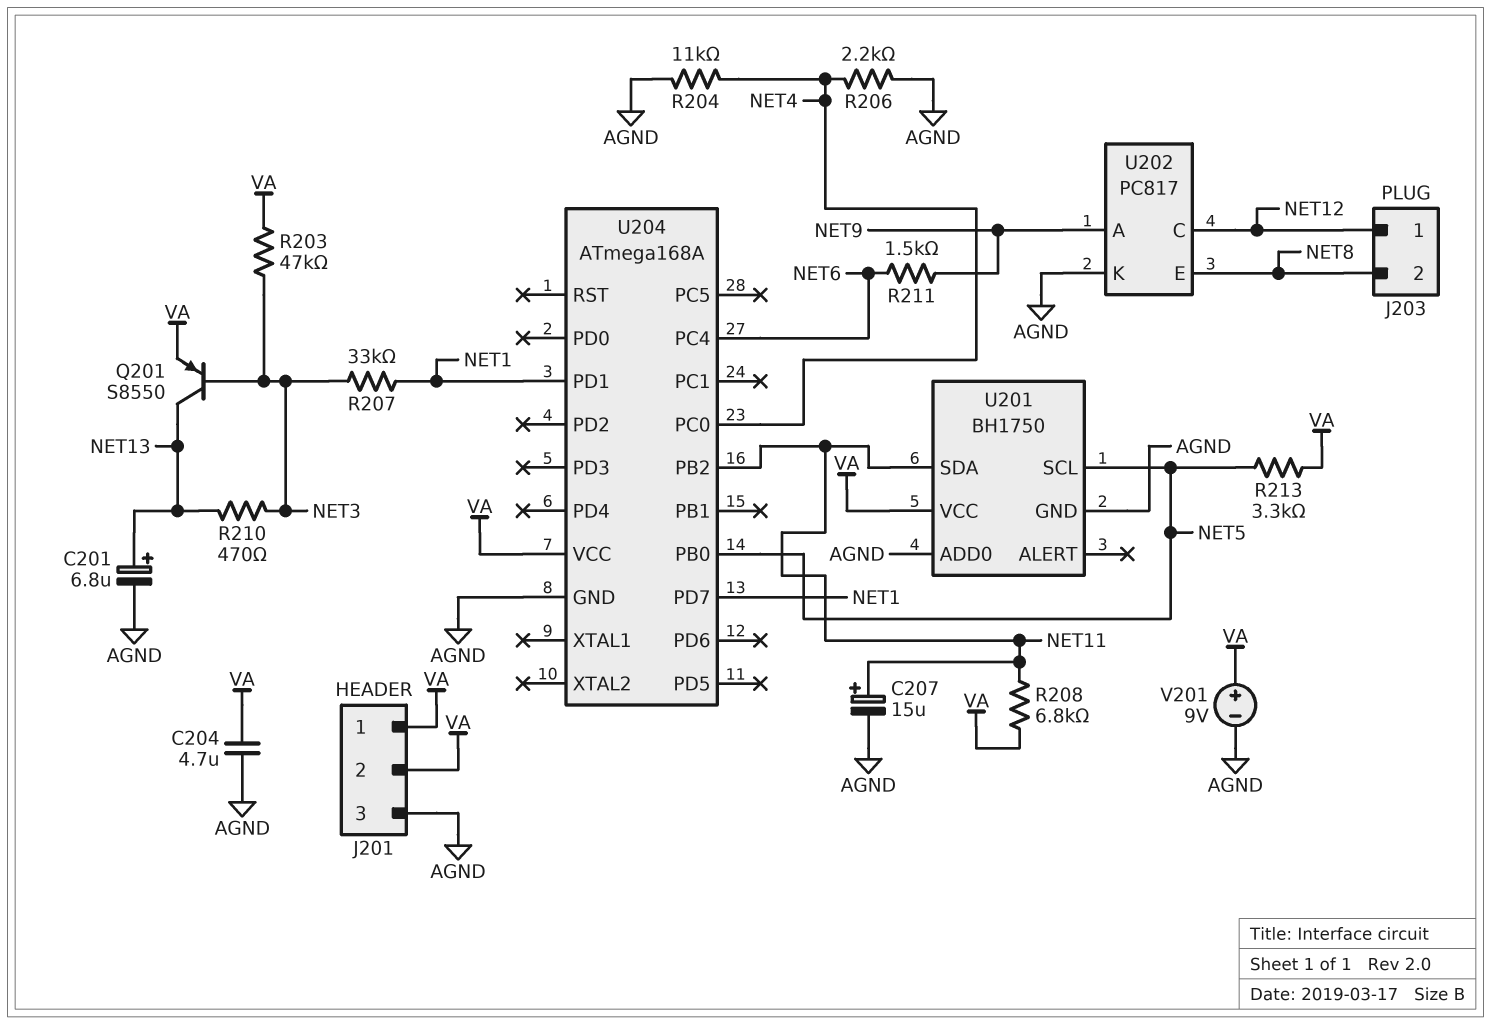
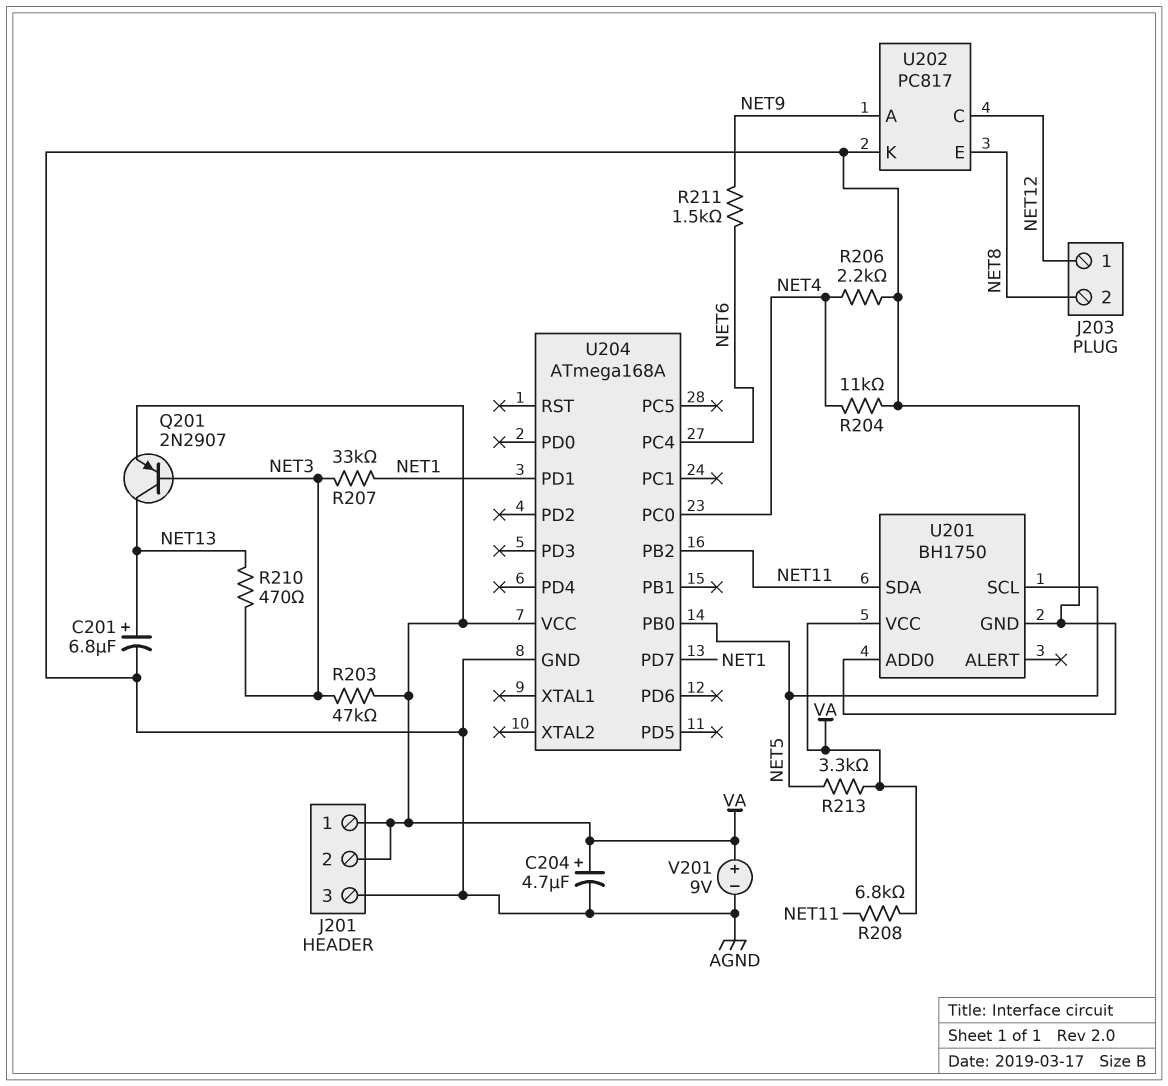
C204: 4.7uF (AGND, VA) -> 4.7uF (plus VA, minus AGND)
C207: 15uF (plus NET11, minus AGND) -> none
Q201: PNP S8550 (B NET3, C NET13, E VA) -> PNP 2N2907 (B NET3, C NET13, E VA)

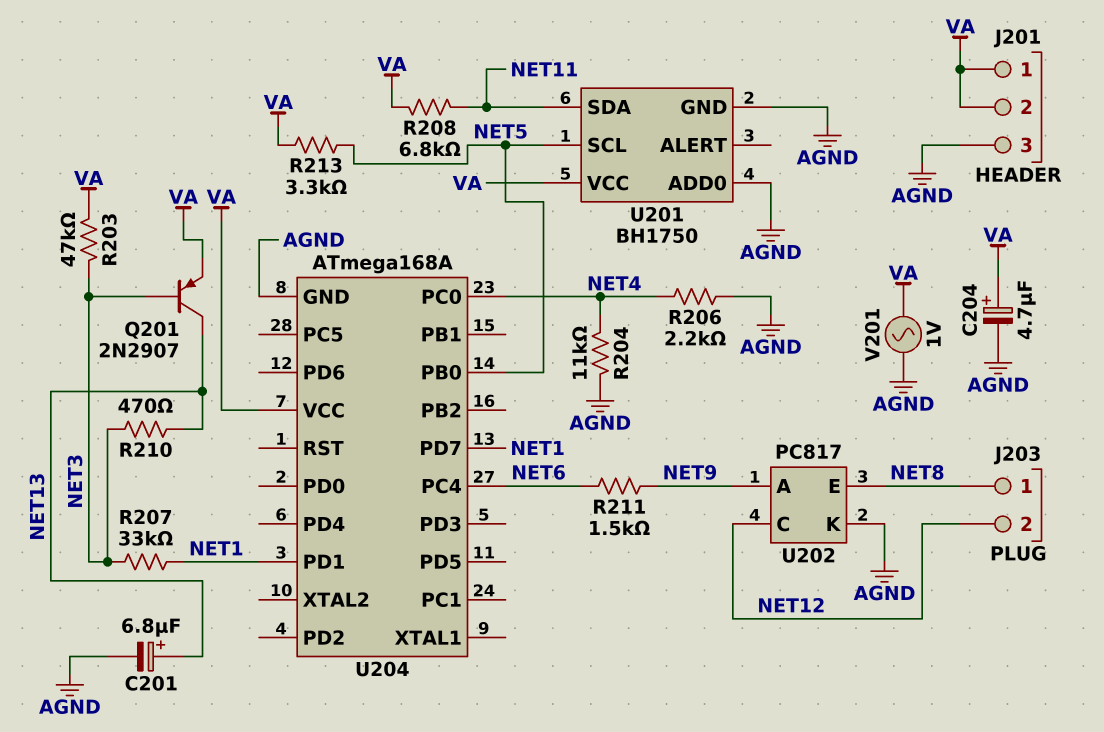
J203 pin 1: NET12 -> NET8
J203 pin 2: NET8 -> NET12
U204 pin PB2: NET11 -> none
V201: 9V (plus VA, minus AGND) -> AC 1V (AGND, VA)

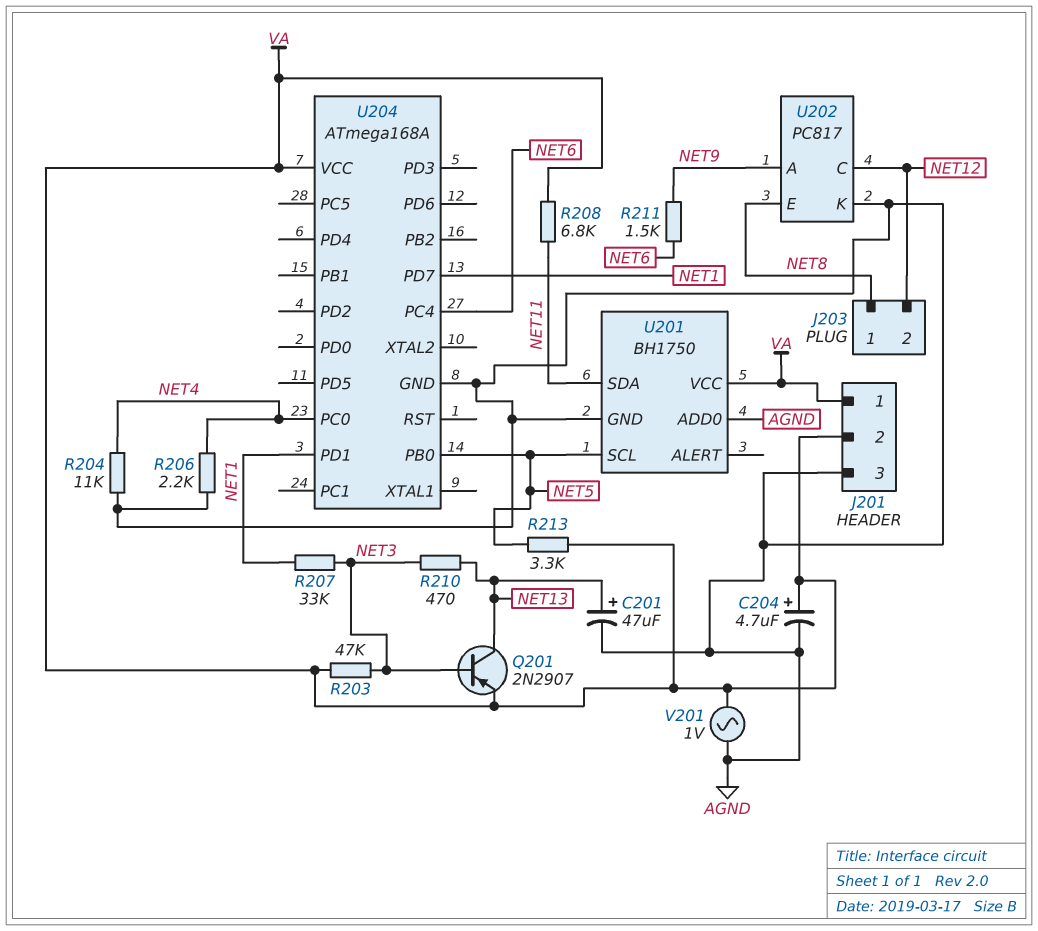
C201: 6.8uF (plus NET13, minus AGND) -> 47uF (plus NET13, minus AGND)

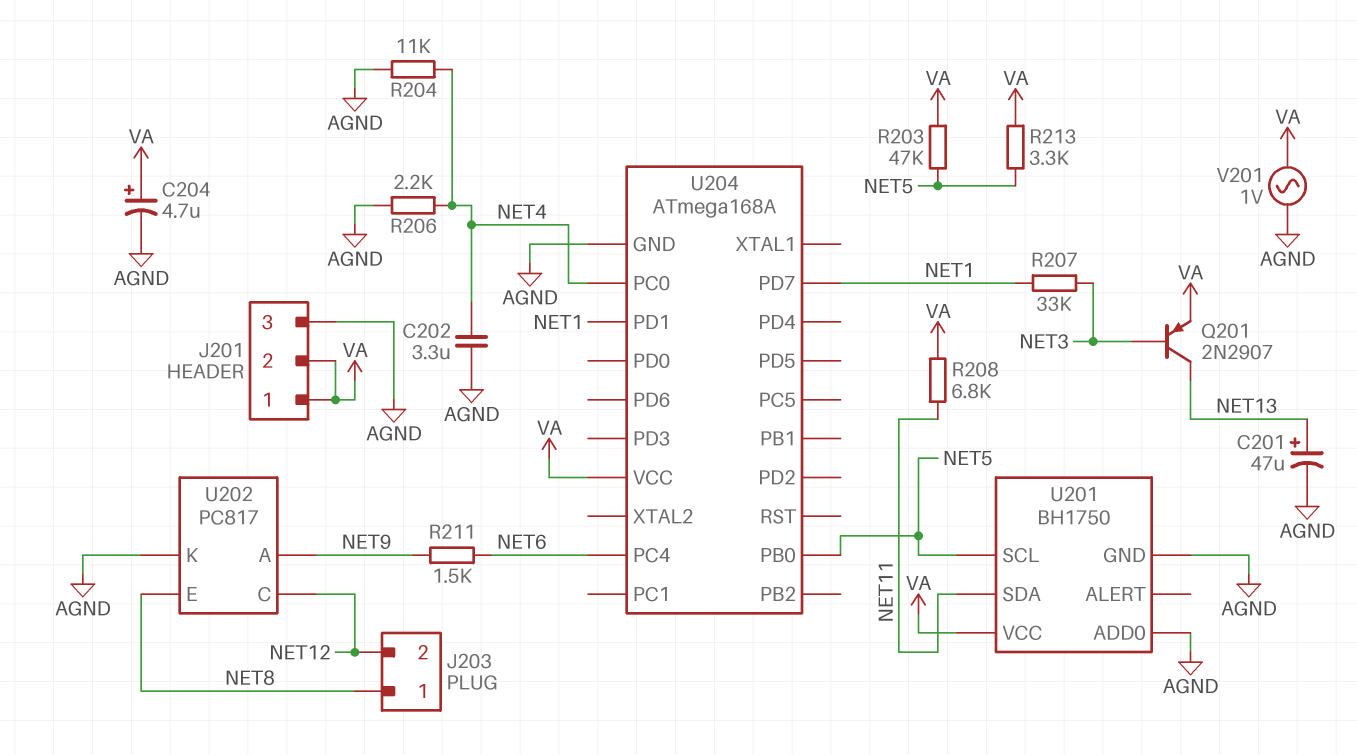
C202: none -> 3.3uF (AGND, NET4)
R203: 47k (NET3, VA) -> 47k (NET5, VA)
R210: 470 (NET3, NET13) -> none

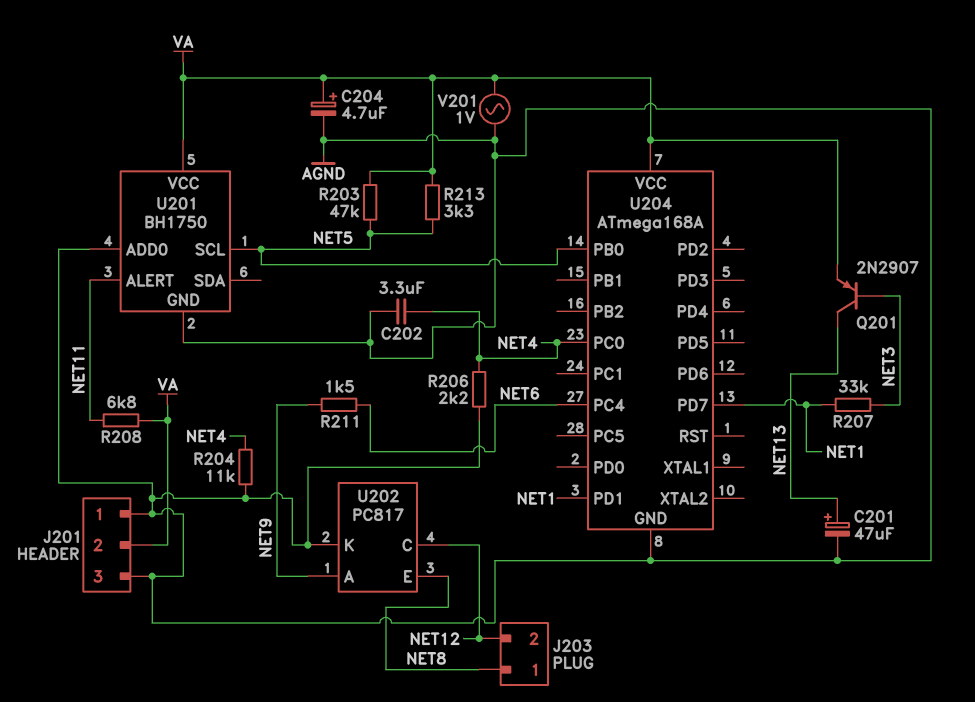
J201 pin 1: VA -> AGND
U201 pin ALERT: none -> NET11
U201 pin SDA: NET11 -> none

